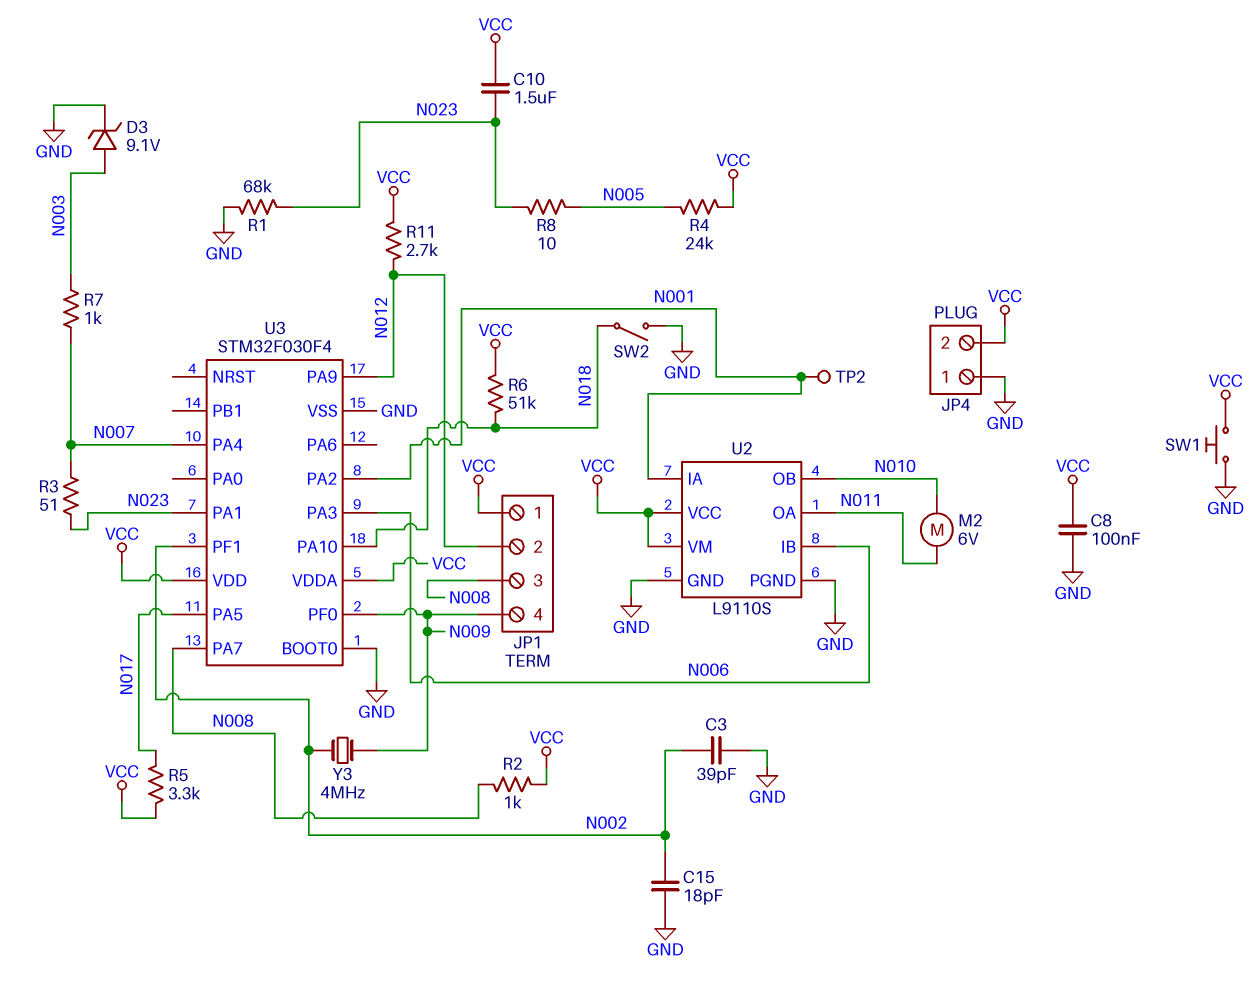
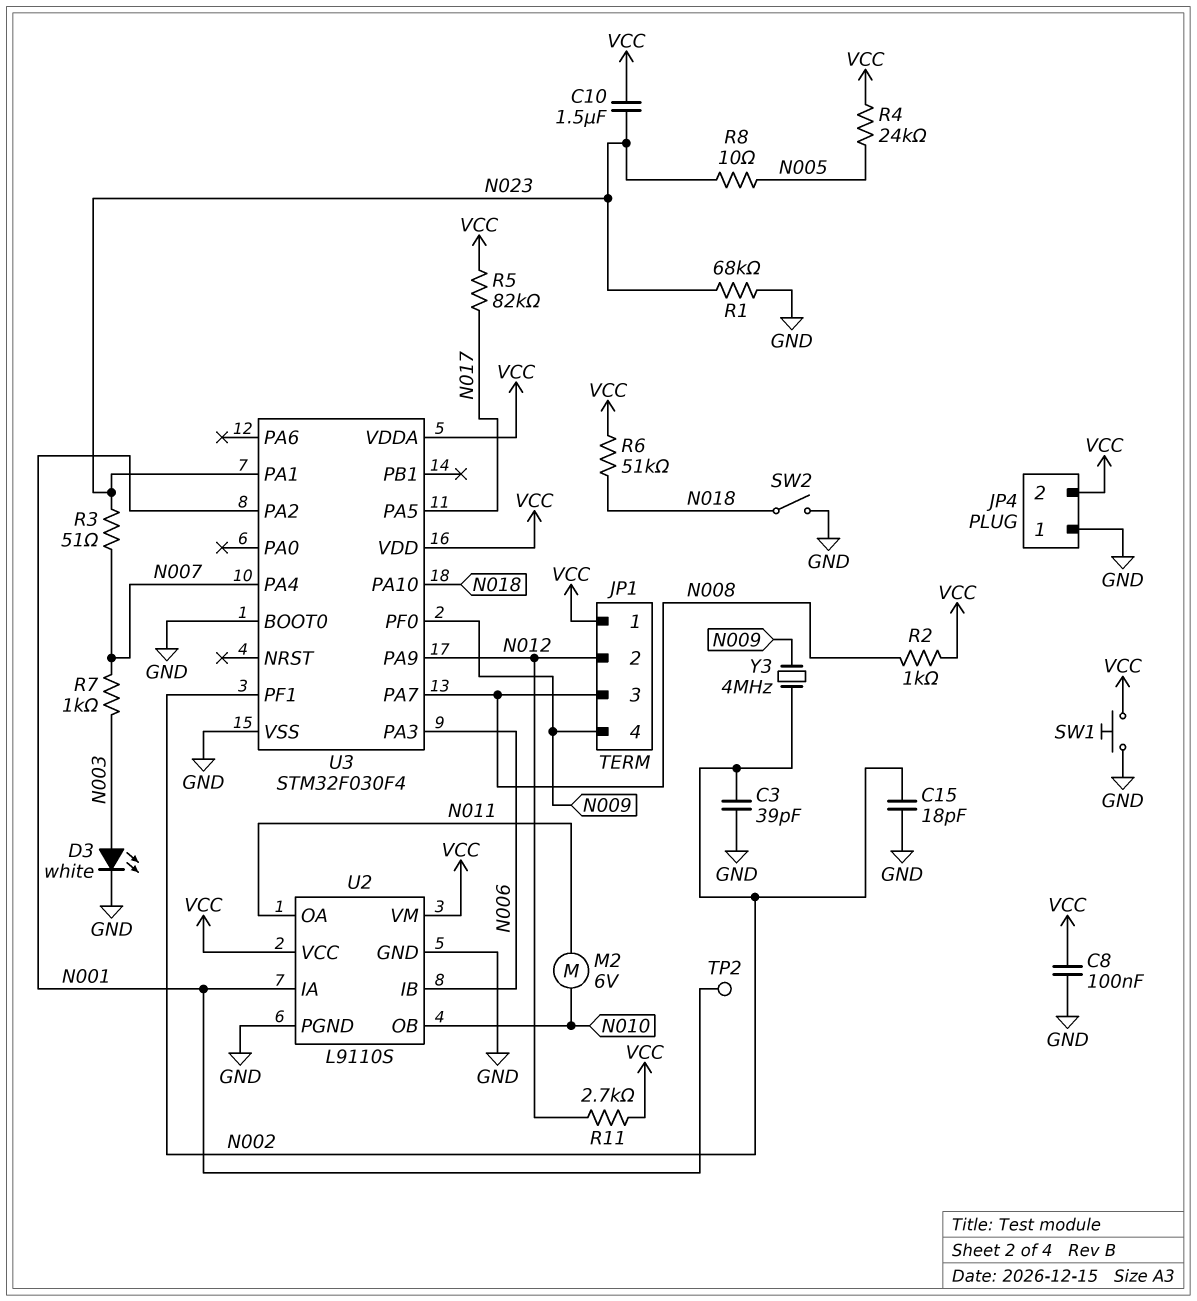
D3: zener 9.1V (A N003, K GND) -> LED white (A N003, K GND)
R5: 3.3k (N017, VCC) -> 82k (N017, VCC)

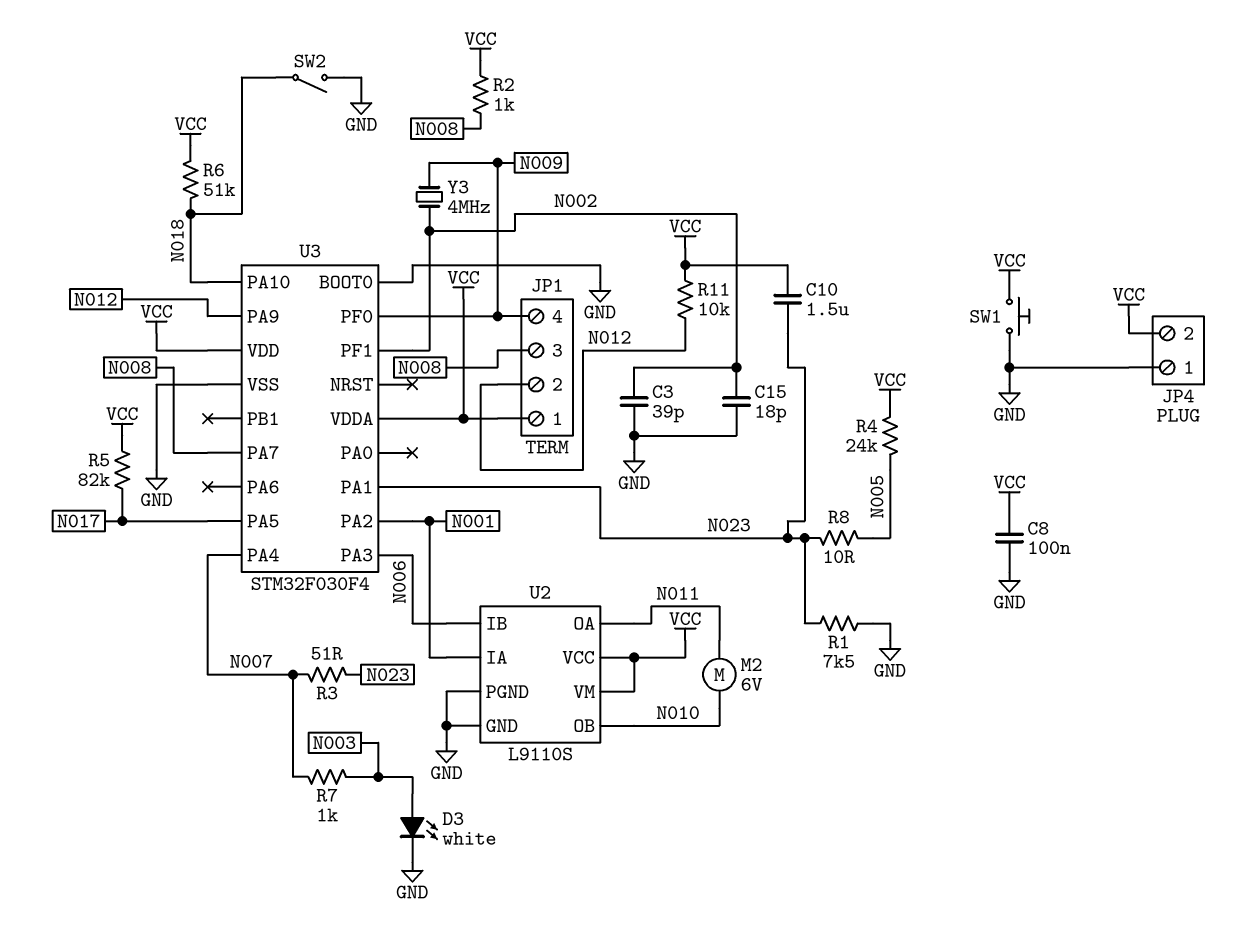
R1: 68k (GND, N023) -> 7.5k (GND, N023)
R11: 2.7k (N012, VCC) -> 10k (N012, VCC)
TP2: test point (N001) -> none

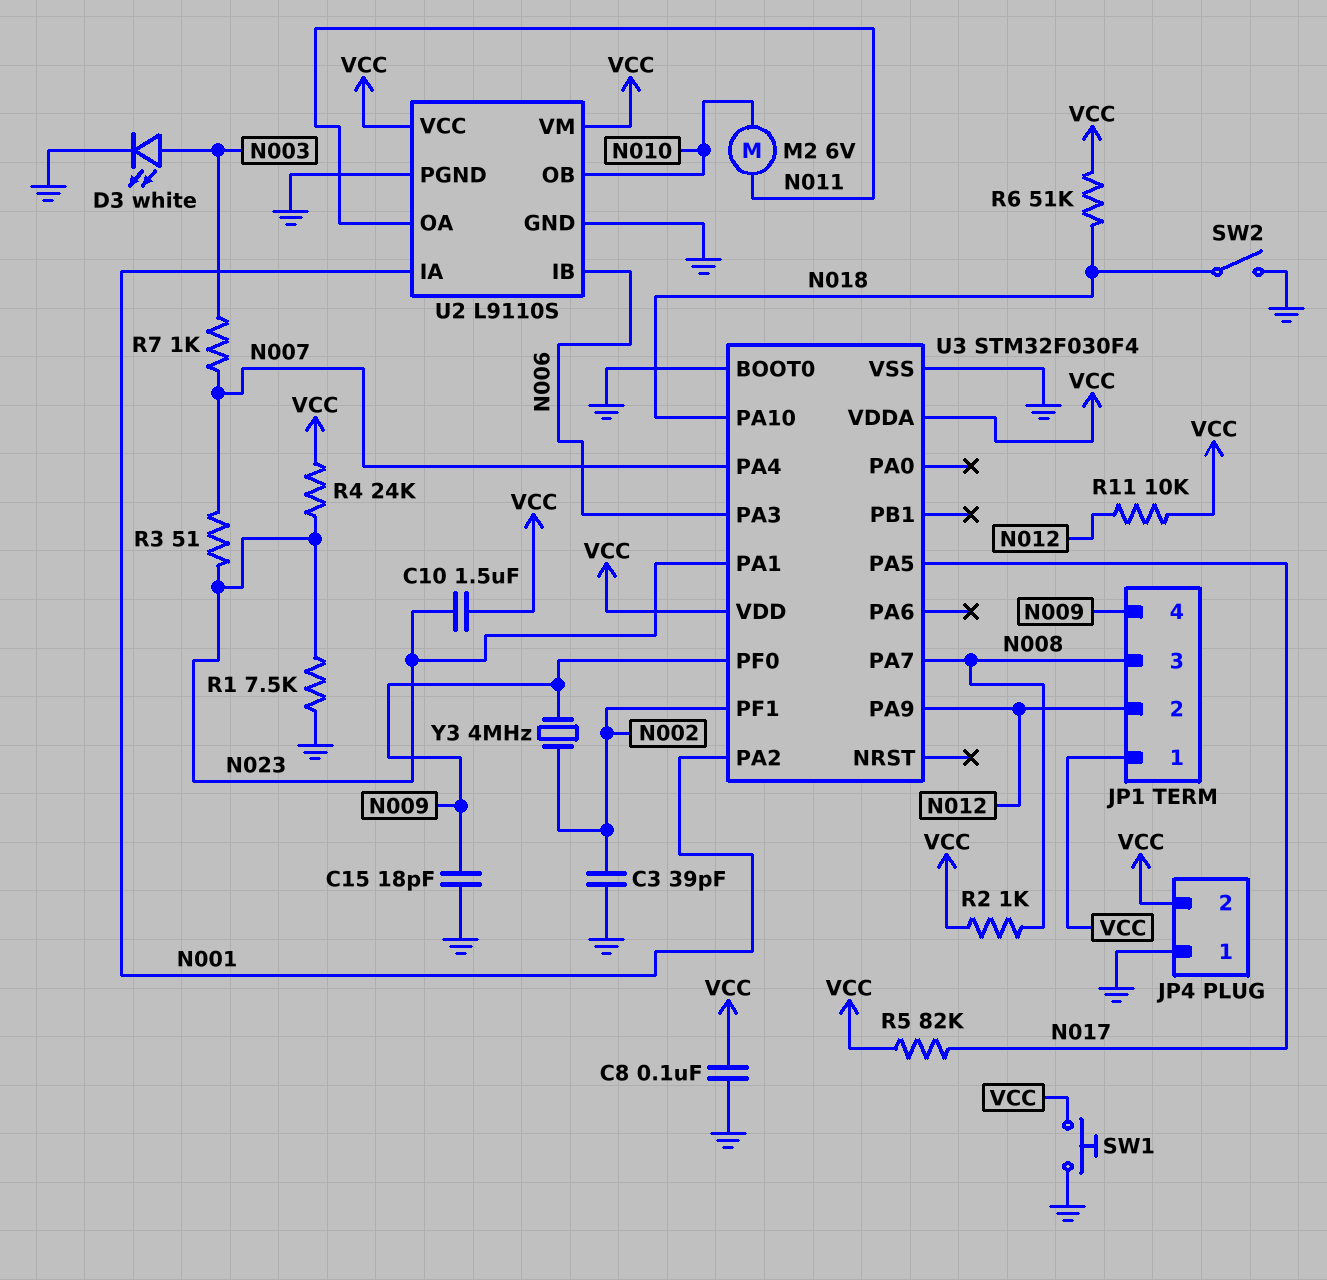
C15: 18pF (GND, N002) -> 18pF (GND, N009)
R4: 24k (N005, VCC) -> 24k (N023, VCC)
R8: 10 (N005, N023) -> none

